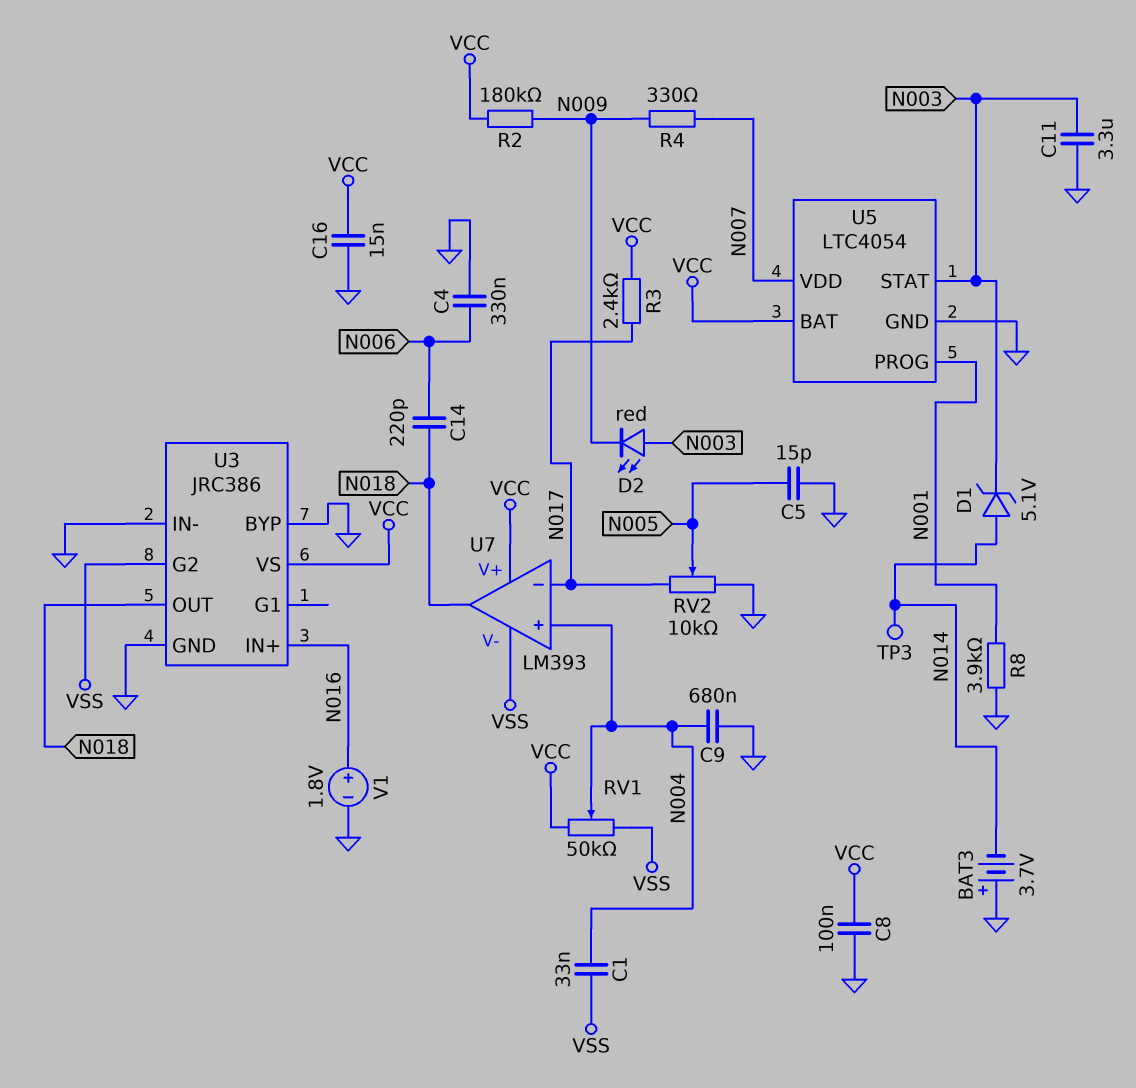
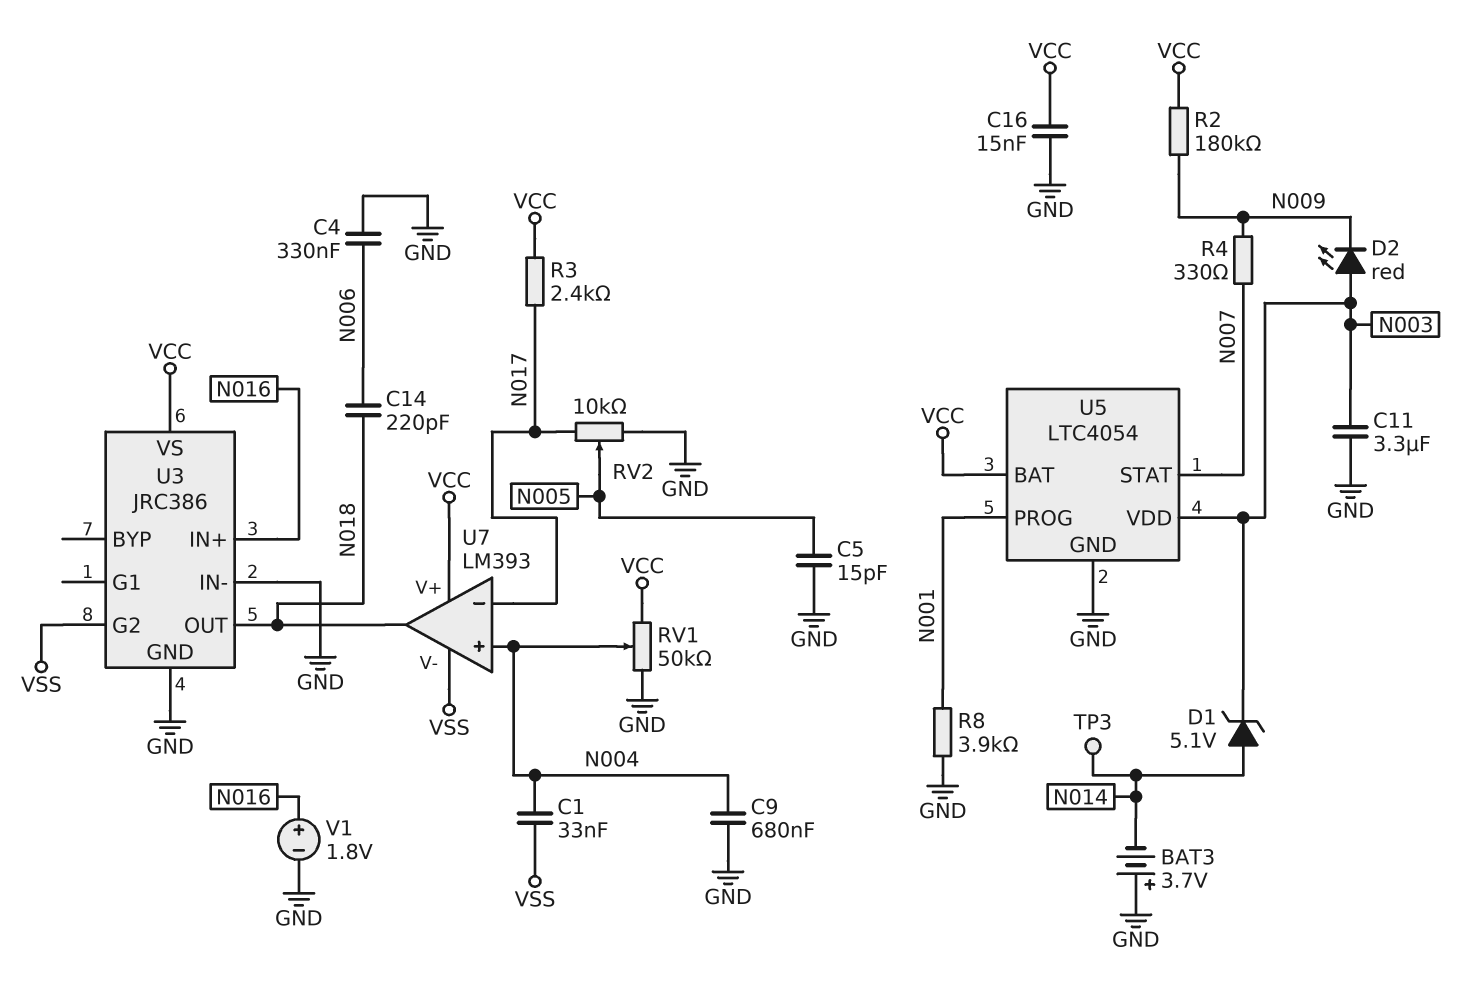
C8: 100nF (GND, VCC) -> none
RV1: 50k (VCC, VSS, wiper N004) -> 50k (GND, VCC, wiper N004)
U3 pin BYP: GND -> none
U5 pin STAT: N003 -> N007
U5 pin VDD: N007 -> N003

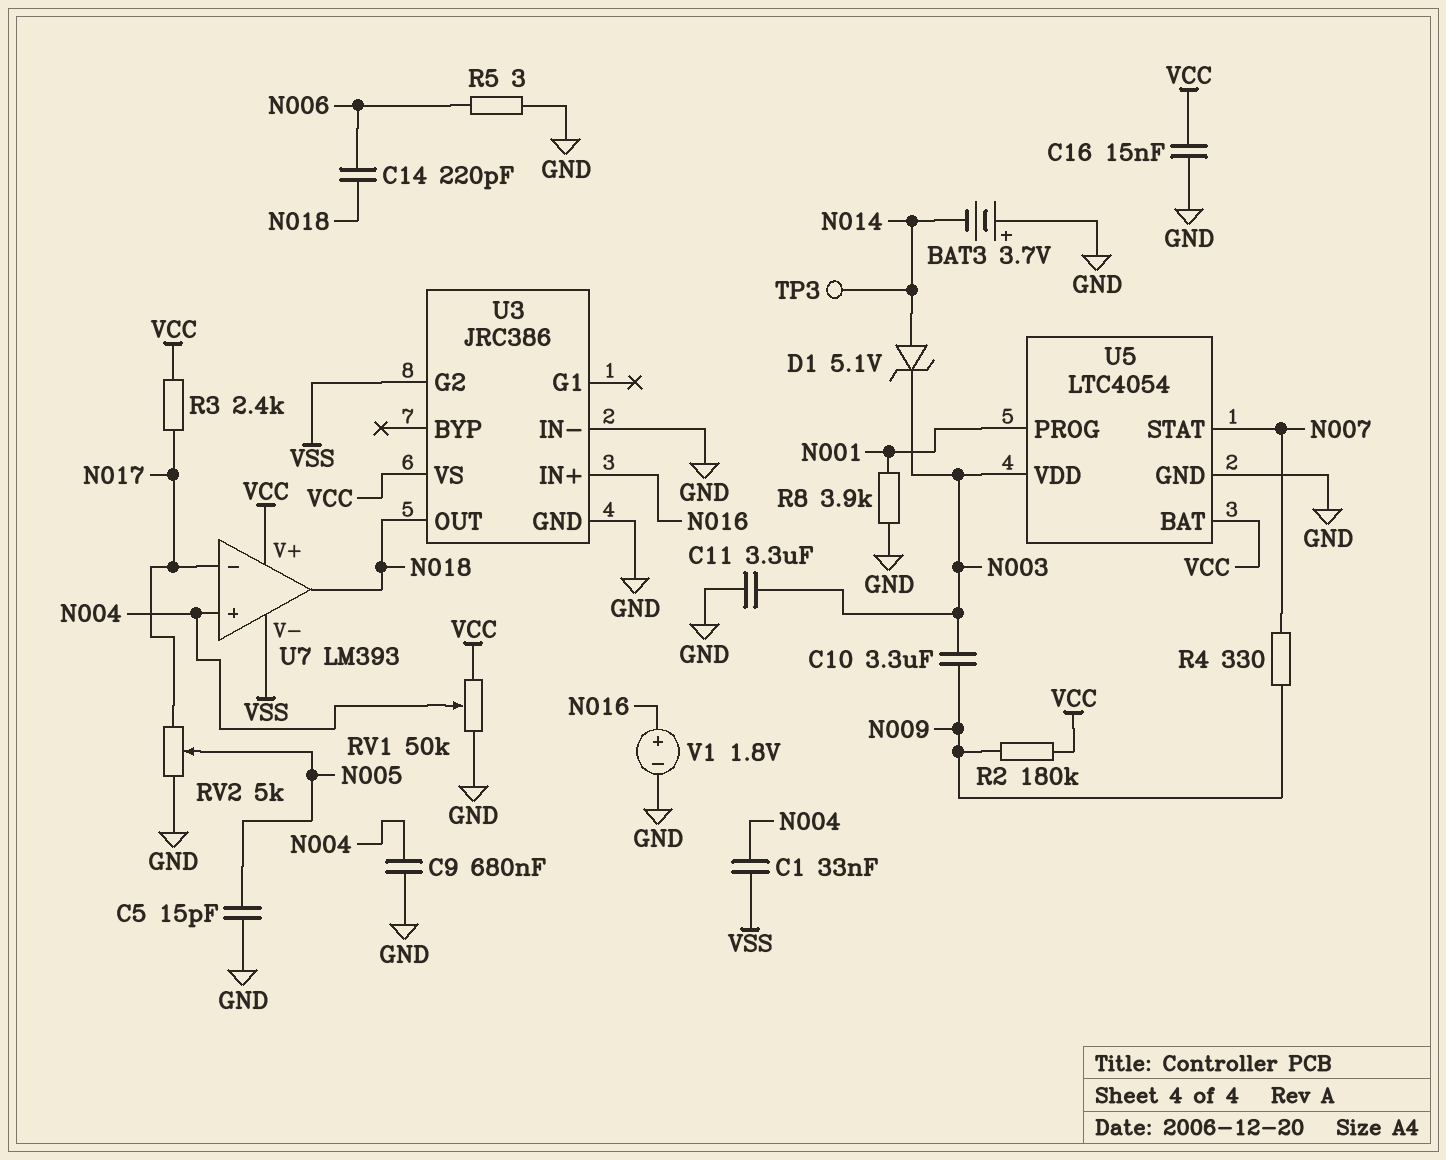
C4: 330nF (GND, N006) -> none
C10: none -> 3.3uF (N003, N009)
D2: LED red (A N003, K N009) -> none
R5: none -> 3 (GND, N006)
RV2: 10k (GND, N017, wiper N005) -> 5k (GND, N017, wiper N005)

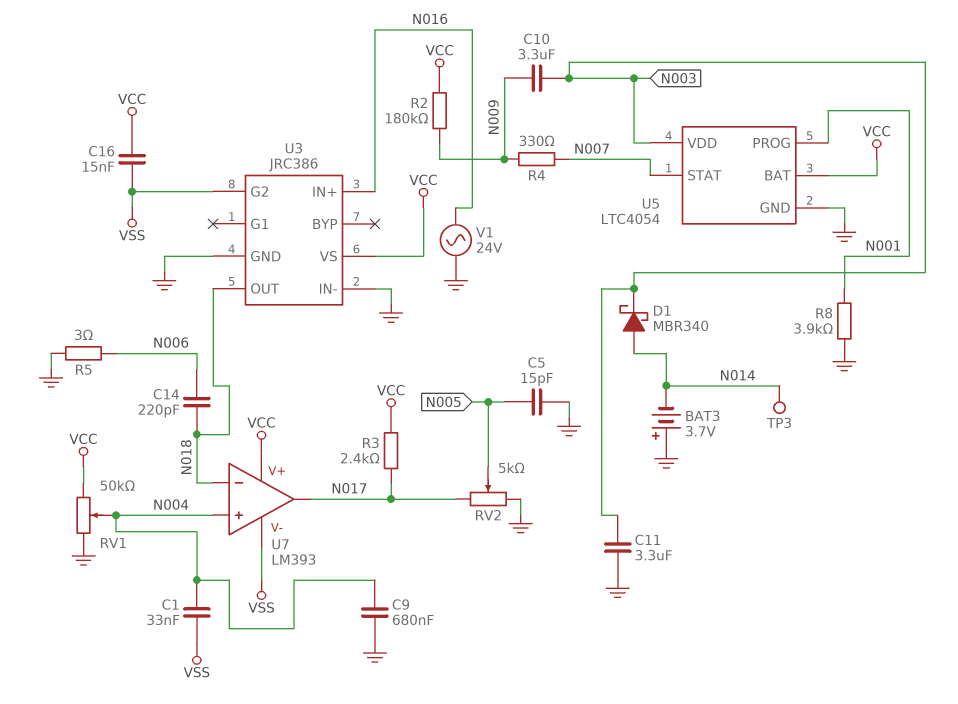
C16: 15nF (GND, VCC) -> 15nF (VCC, VSS)
D1: zener 5.1V (A N014, K N003) -> schottky MBR340 (A N014, K N003)
U7 pin in-: N017 -> N018
U7 pin out: N018 -> N017
V1: 1.8V (plus N016, minus GND) -> AC 24V (GND, N016)

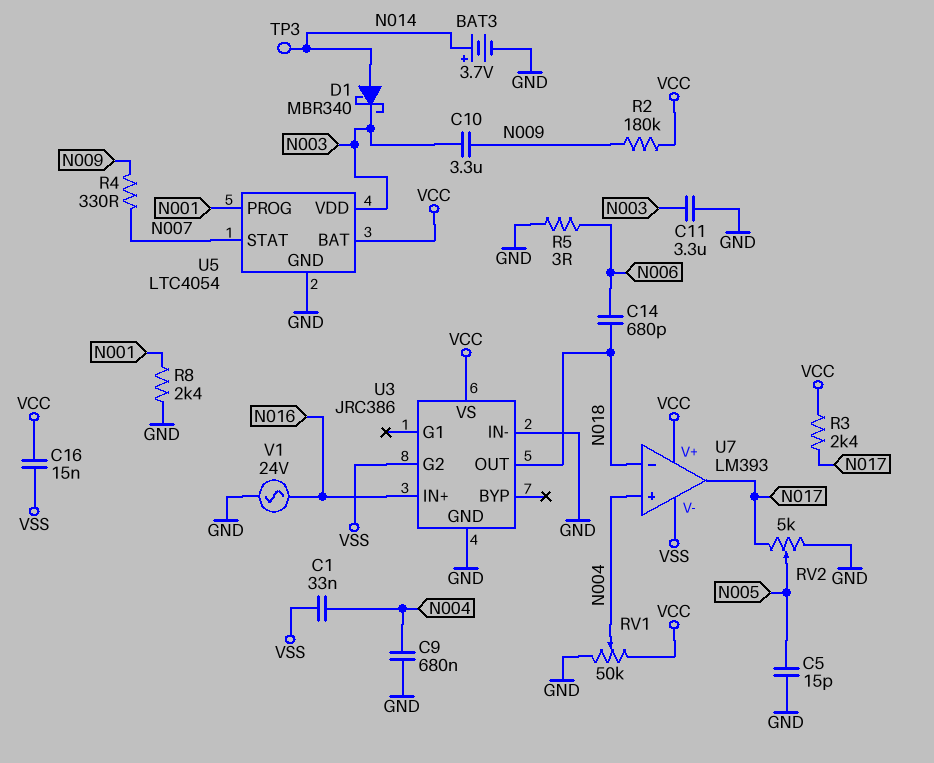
BAT3: 3.7V (plus GND, minus N014) -> 3.7V (plus N014, minus GND)
C14: 220pF (N006, N018) -> 680pF (N006, N018)
R8: 3.9k (GND, N001) -> 2.4k (GND, N001)

